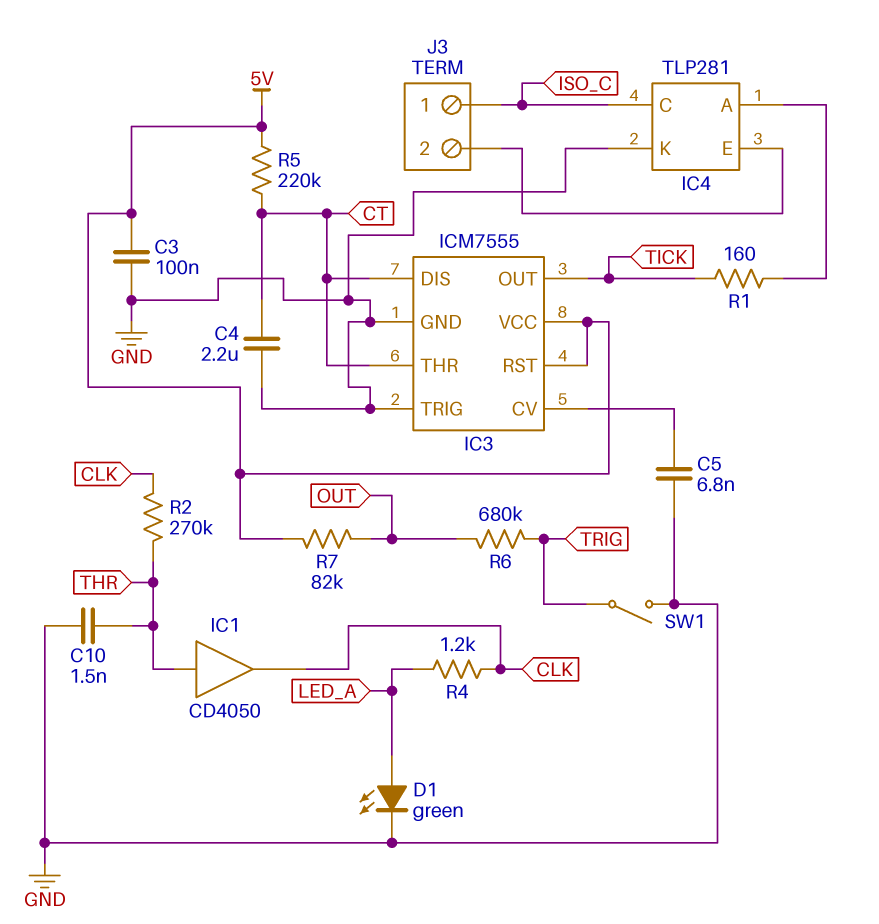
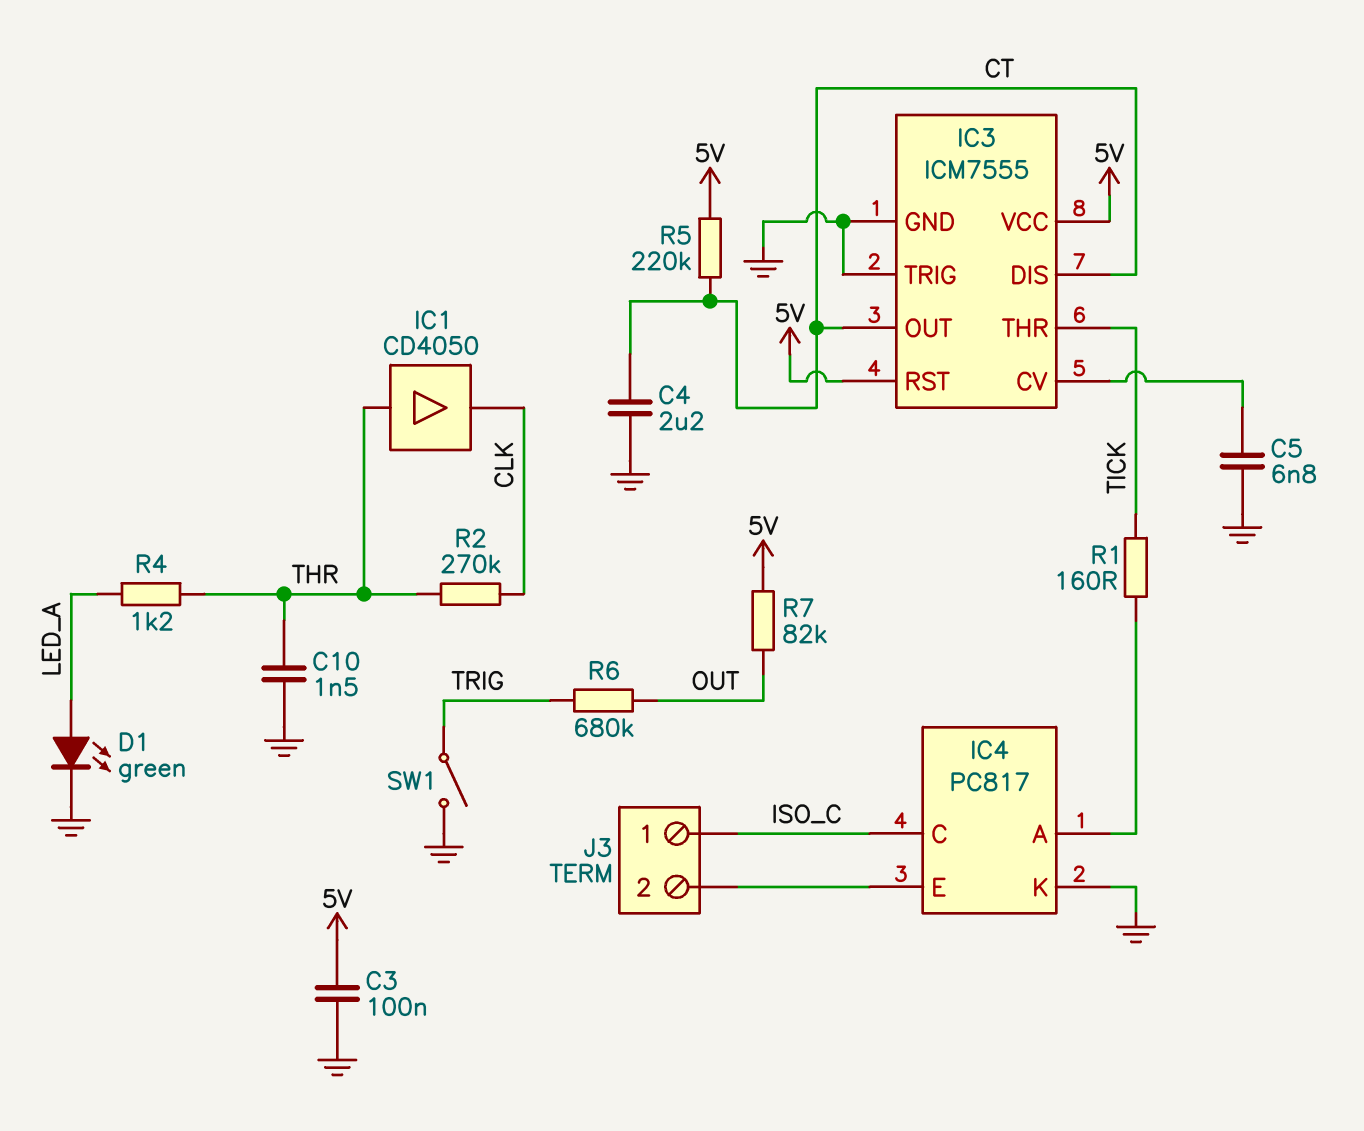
IC3 pin OUT: TICK -> CT
IC3 pin THR: CT -> TICK
IC4: TLP281 -> PC817
R4: 1.2k (CLK, LED_A) -> 1.2k (LED_A, THR)

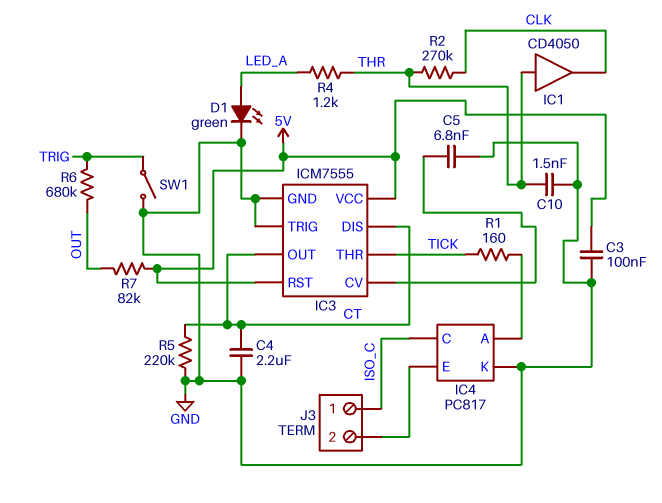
R5: 220k (5V, CT) -> 220k (CT, GND)

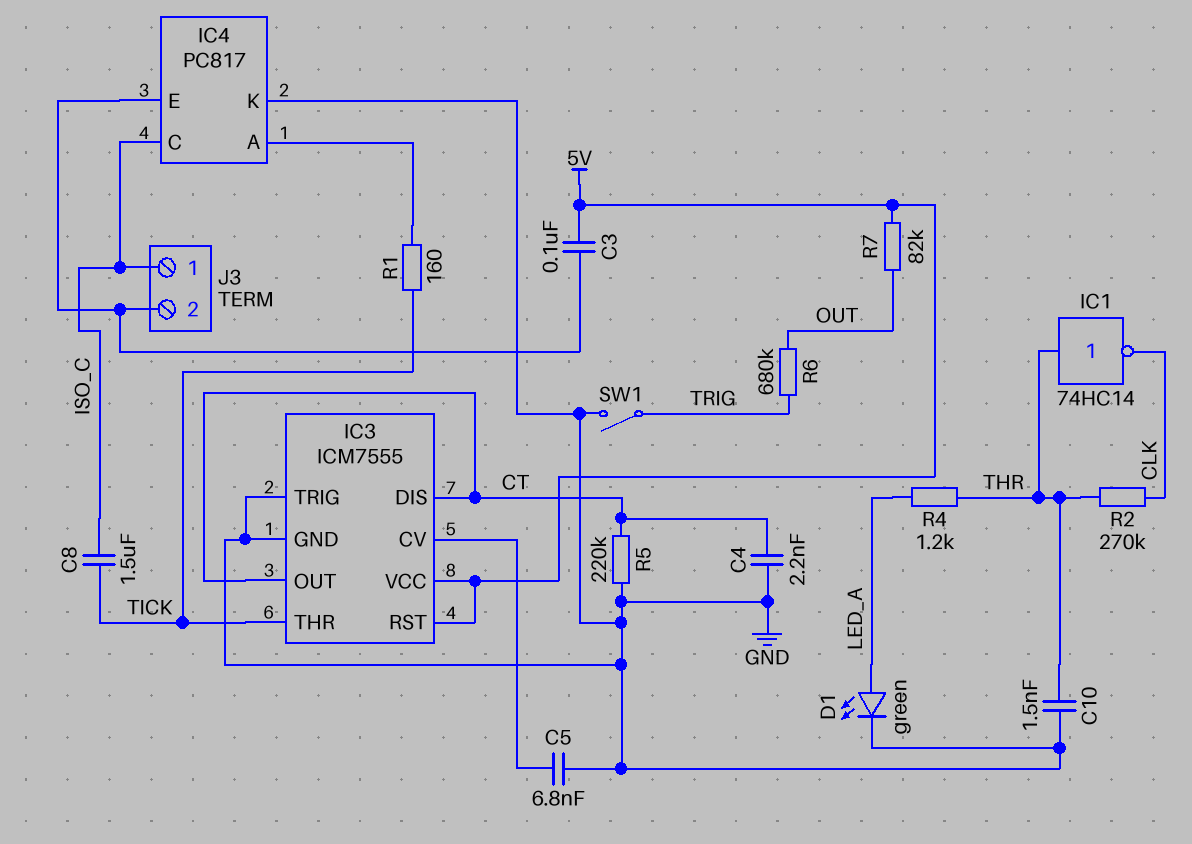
C3: 100nF (5V, GND) -> 100nF (5V, IC4/E)
C4: 2.2uF (CT, GND) -> 2.2nF (CT, GND)
C8: none -> 1.5uF (ISO_C, TICK)
IC1: buffer CD4050 (in THR, out CLK) -> NOT 74HC14 (in THR, out CLK)

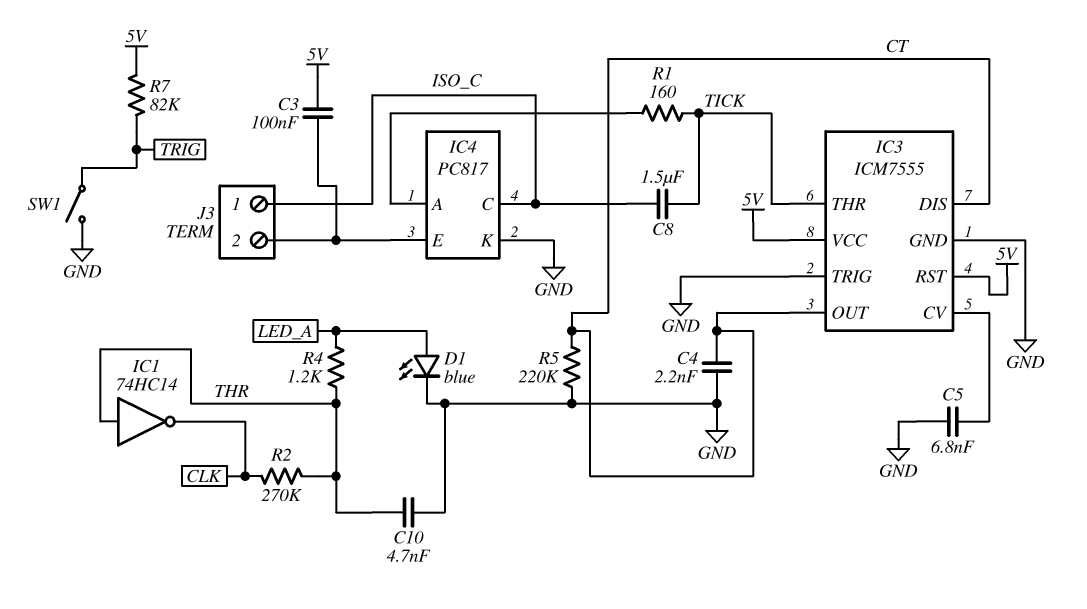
C10: 1.5nF (GND, THR) -> 4.7nF (GND, THR)
D1: LED green (A LED_A, K GND) -> LED blue (A LED_A, K GND)
R6: 680k (OUT, TRIG) -> none
R7: 82k (5V, OUT) -> 82k (5V, TRIG)

